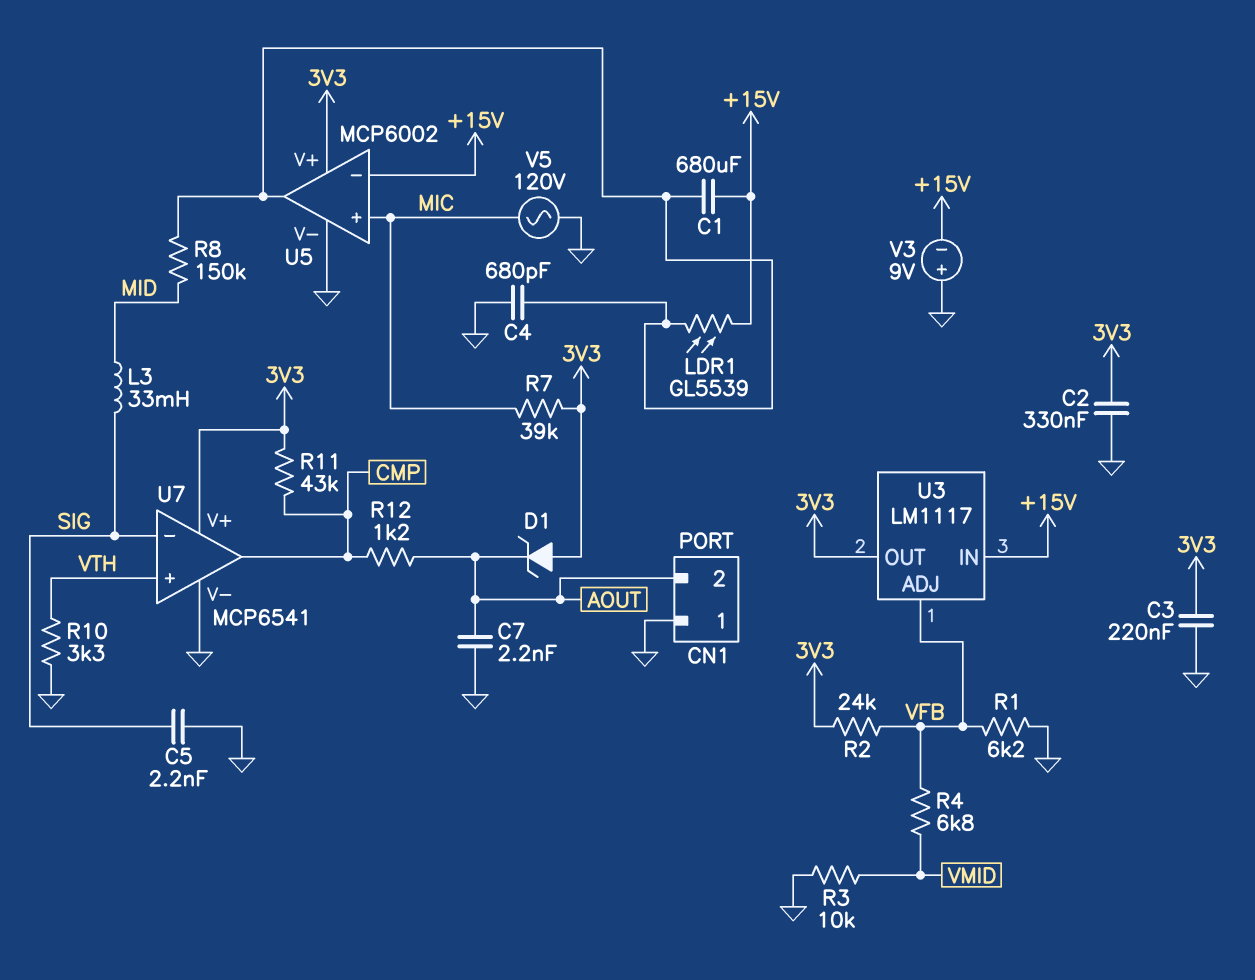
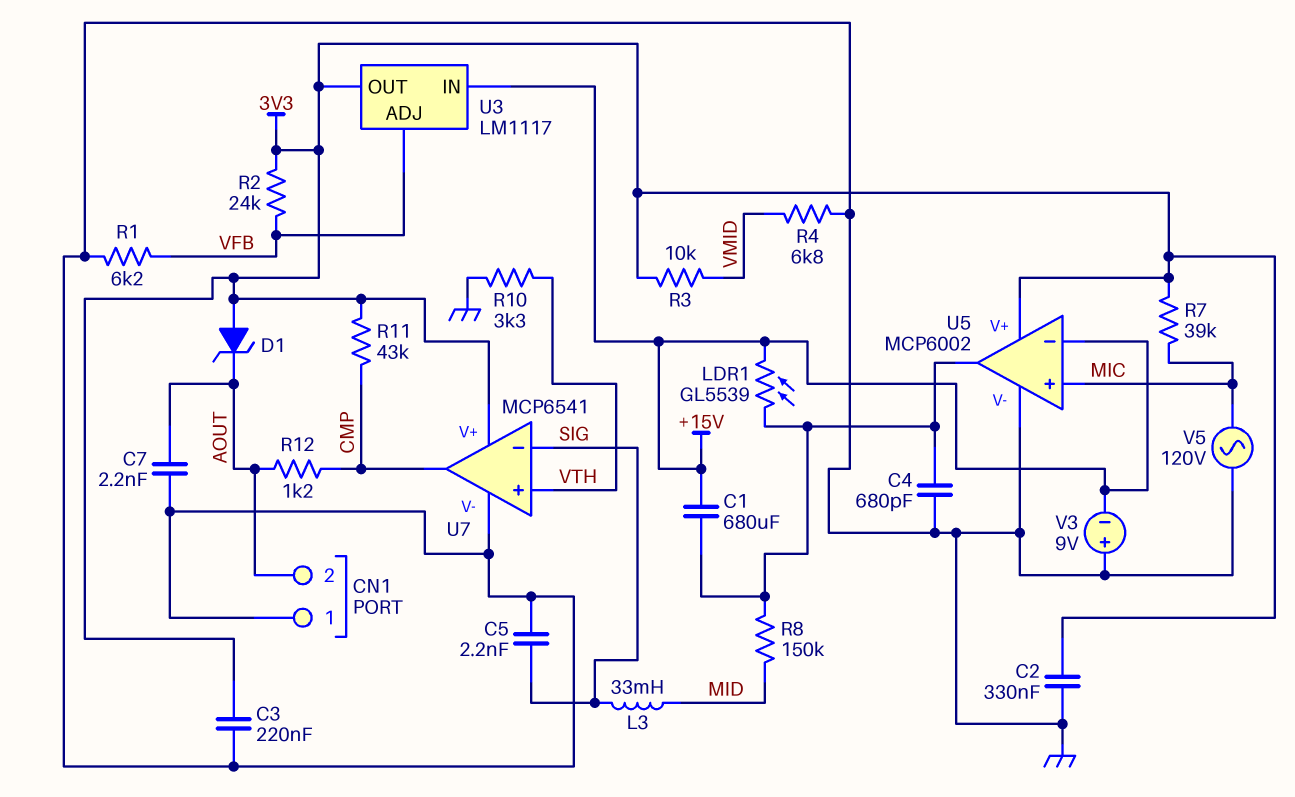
R3: 10k (GND, VMID) -> 10k (3V3, VMID)
R4: 6.8k (VFB, VMID) -> 6.8k (GND, VMID)

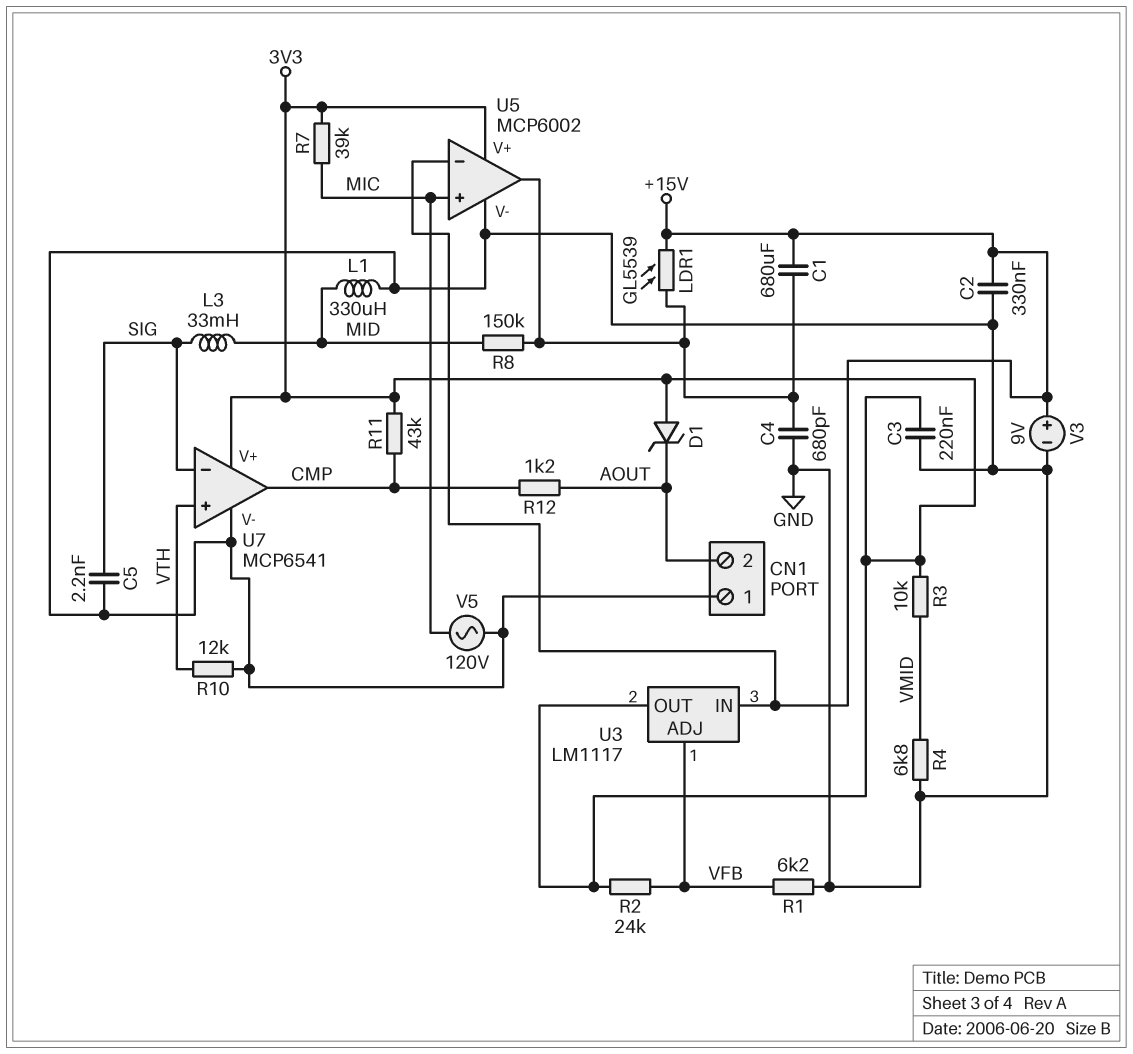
C2: 330nF (3V3, GND) -> 330nF (+15V, GND)
C7: 2.2nF (AOUT, GND) -> none
L1: none -> 330uH (GND, MID)
R10: 3.3k (GND, VTH) -> 12k (GND, VTH)
V3: 9V (plus GND, minus +15V) -> 9V (plus +15V, minus GND)

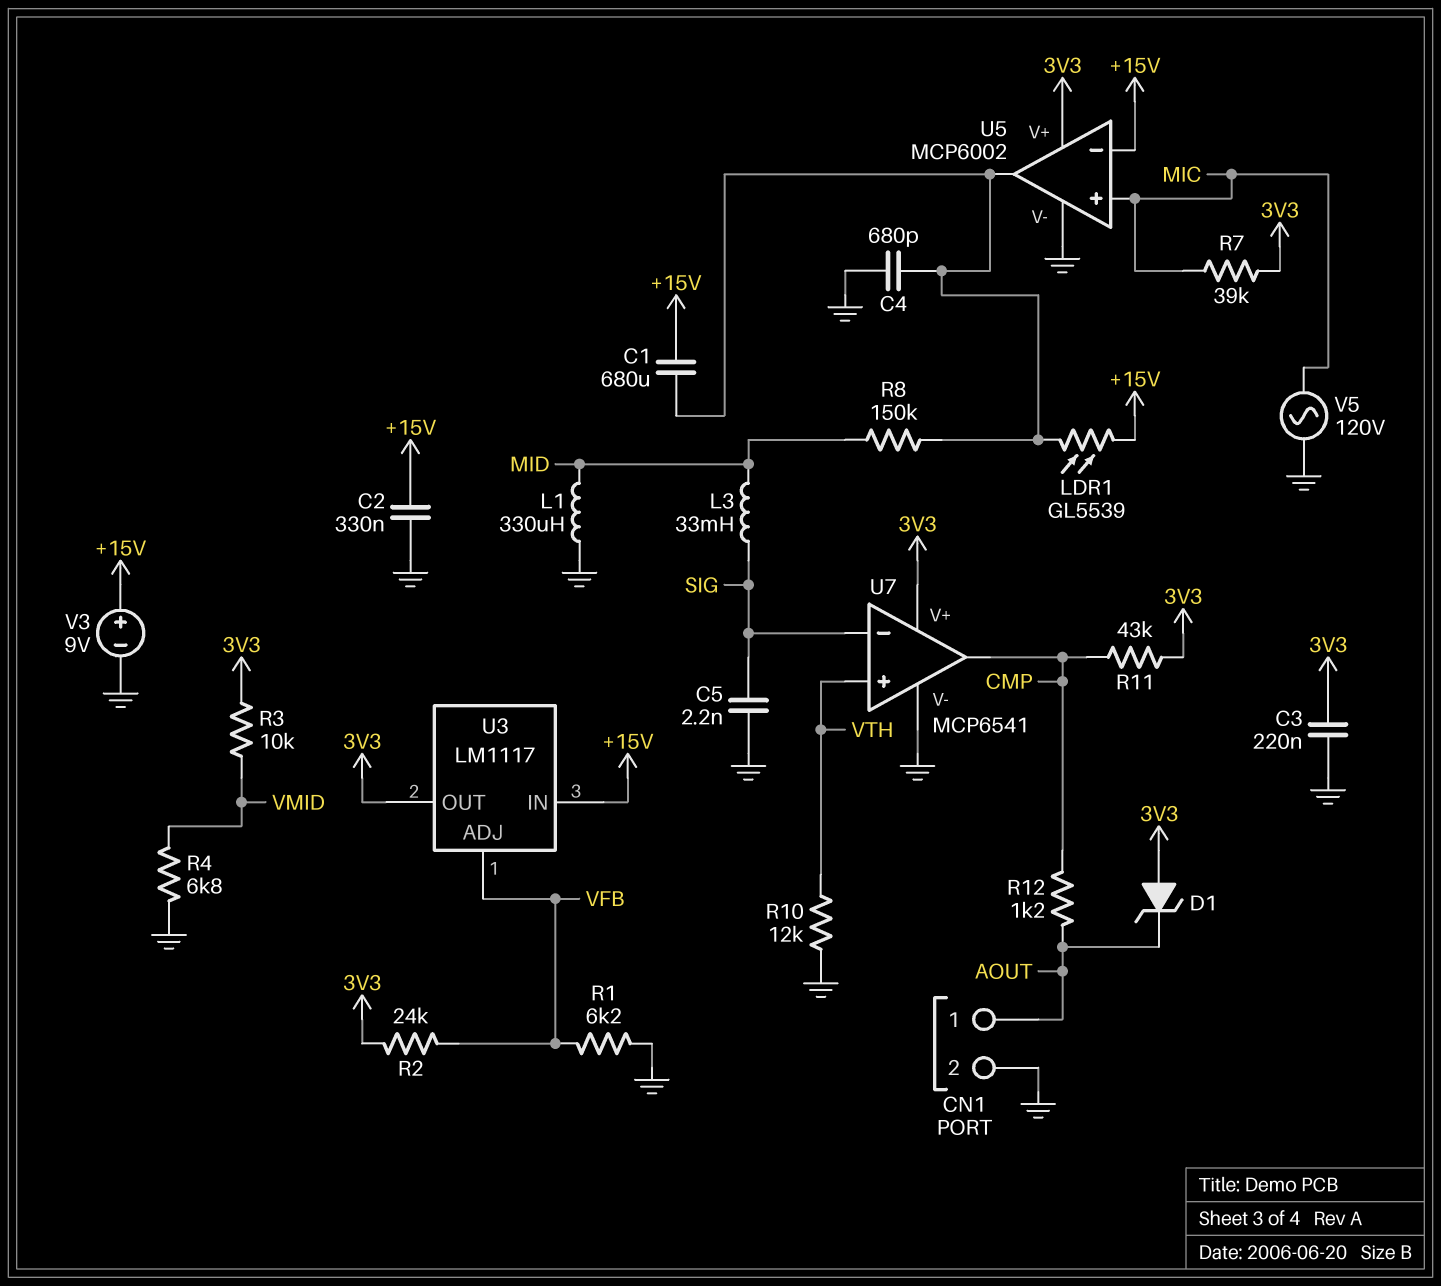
CN1 pin 1: GND -> AOUT
CN1 pin 2: AOUT -> GND

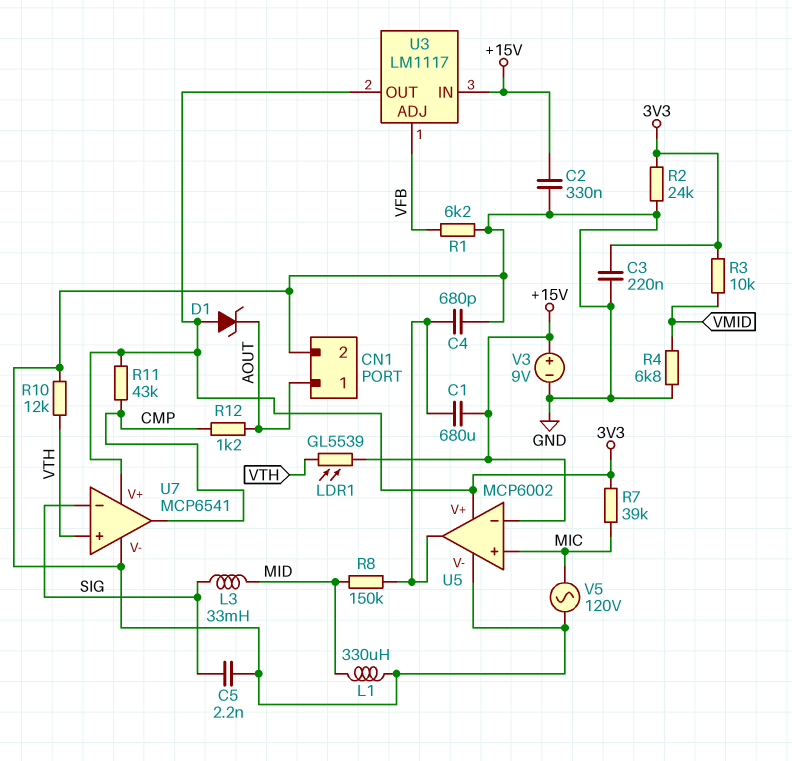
LDR1: GL5539 (+15V, U5/out) -> GL5539 (+15V, VTH)
R2: 24k (3V3, VFB) -> 24k (3V3, GND)

